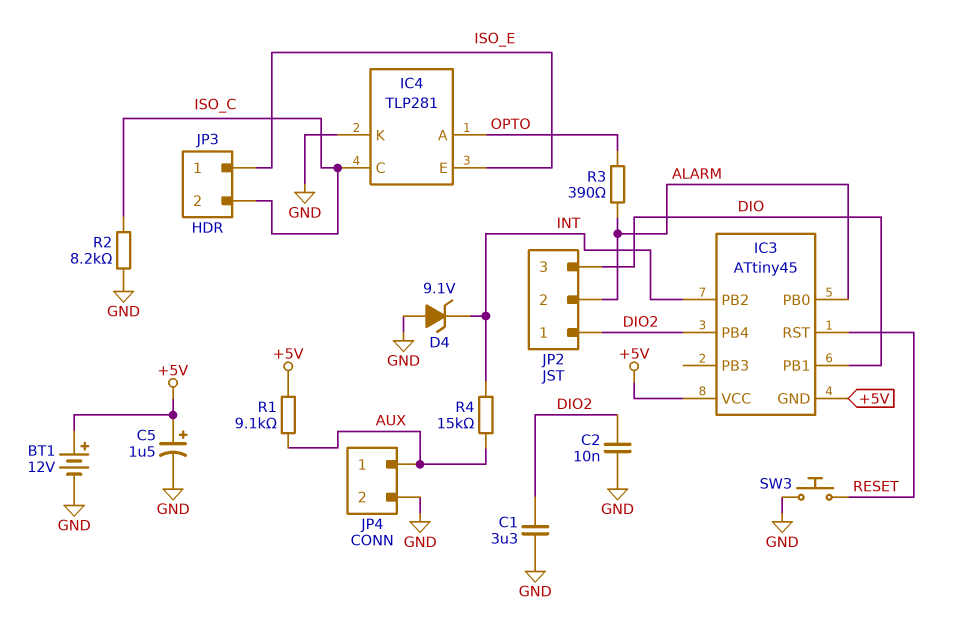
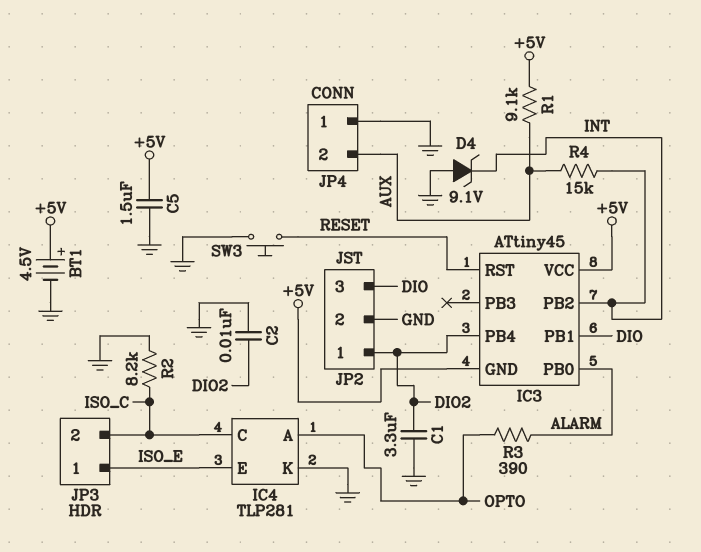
BT1: 12V (plus +5V, minus GND) -> 4.5V (plus +5V, minus GND)
C5: 1.5uF (plus +5V, minus GND) -> 1.5uF (+5V, GND)
JP2 pin 2: ALARM -> GND
JP4 pin 1: AUX -> GND
JP4 pin 2: GND -> AUX

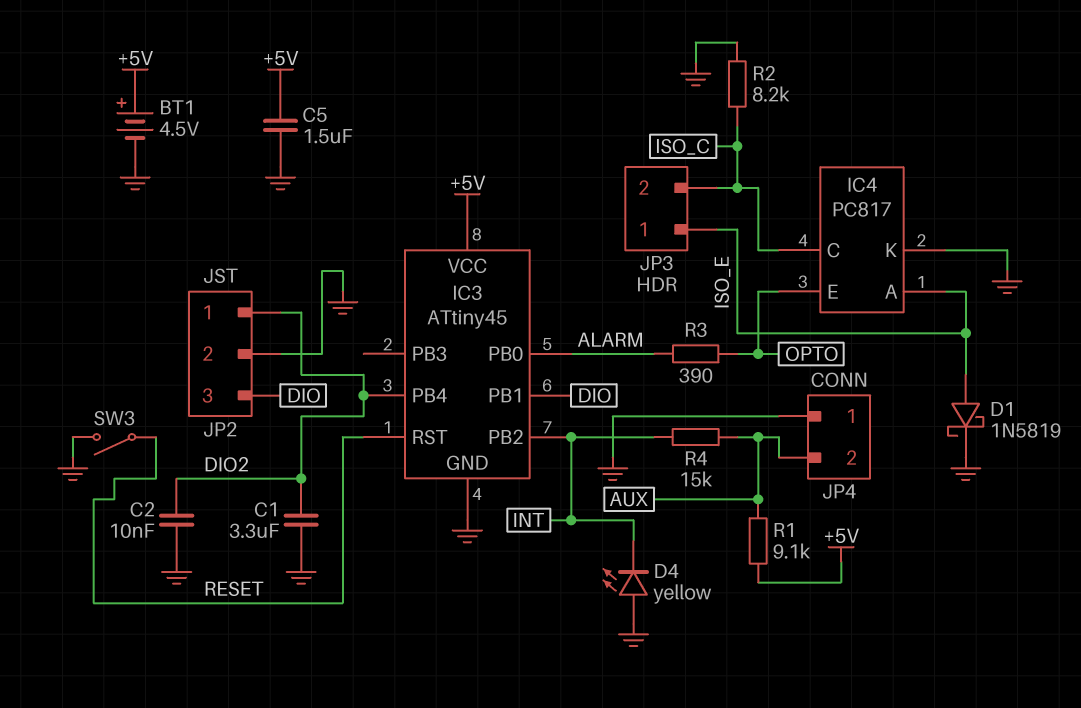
D1: none -> schottky 1N5819 (A ISO_E, K GND)
D4: zener 9.1V (A GND, K INT) -> LED yellow (A GND, K INT)
IC3 pin GND: +5V -> GND
IC4: TLP281 -> PC817
IC4 pin A: OPTO -> ISO_E
IC4 pin E: ISO_E -> OPTO
SW3: button (GND, RESET) -> switch (GND, RESET)

